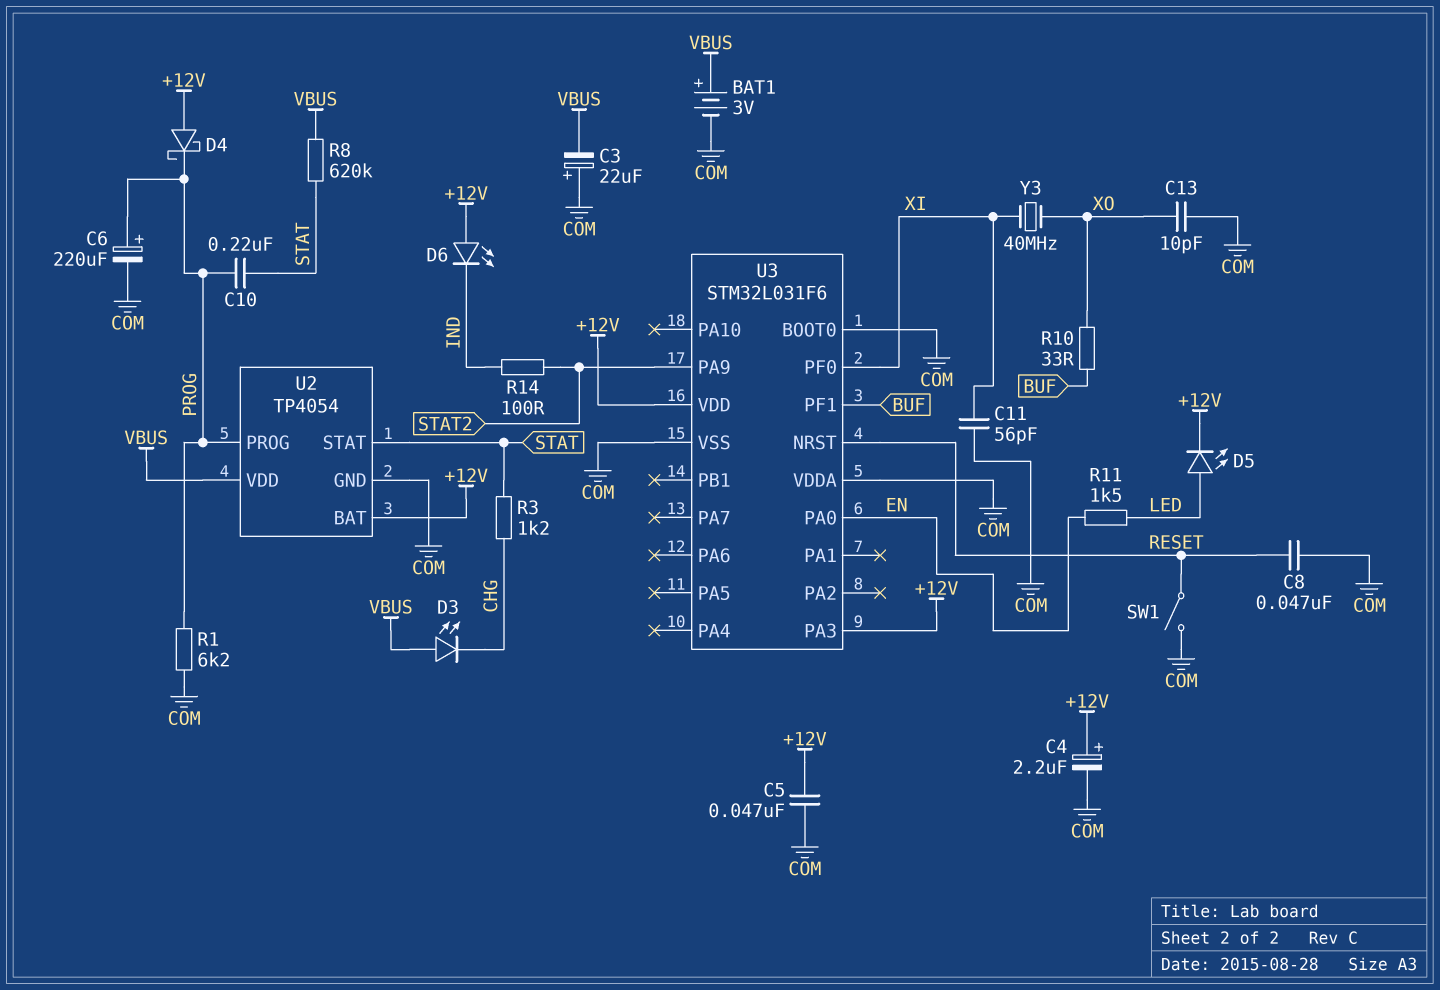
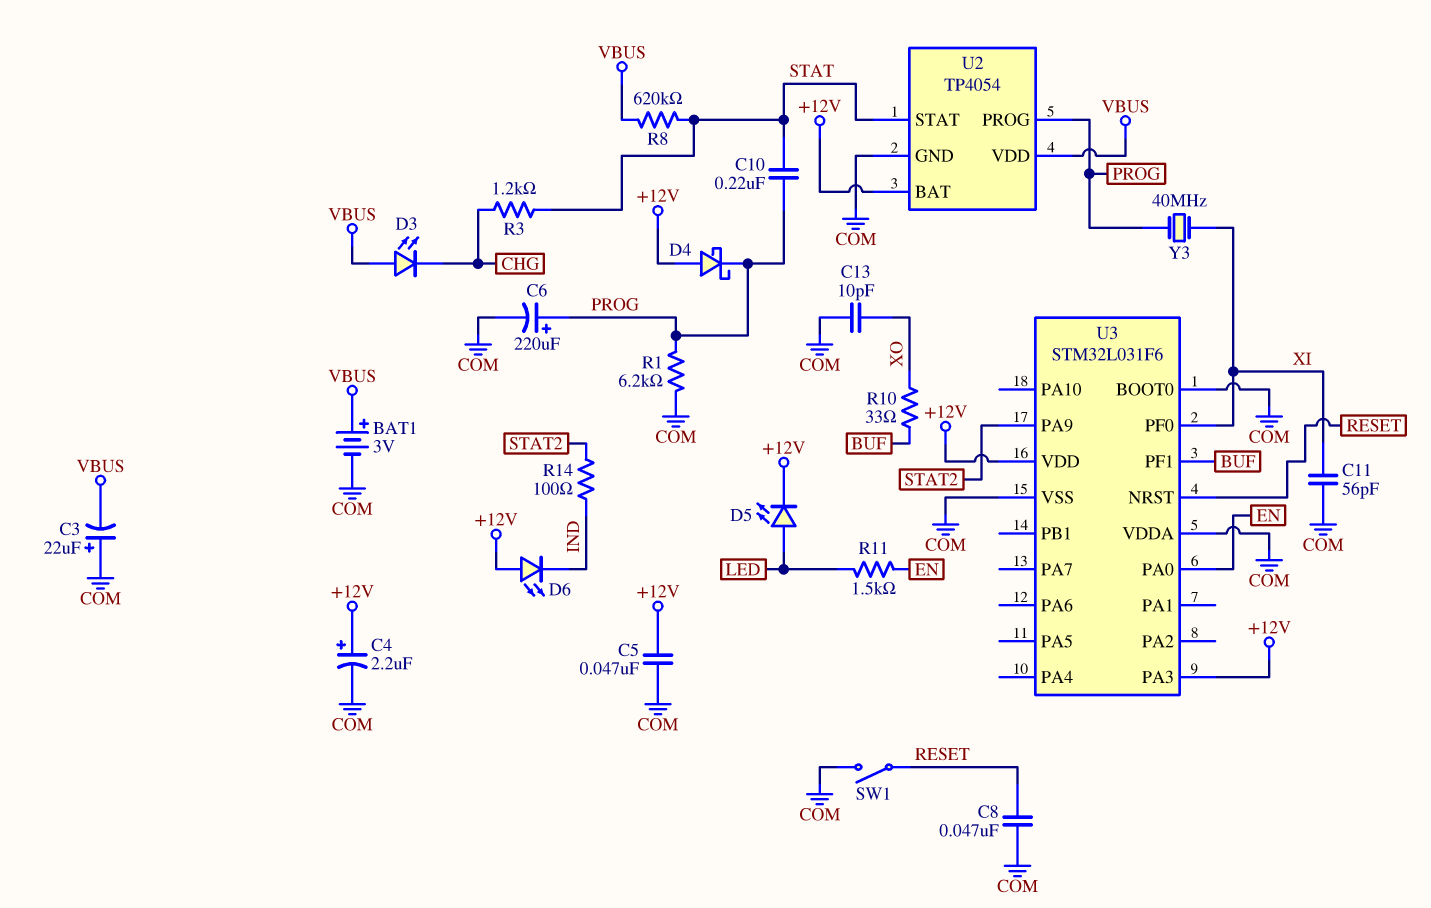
Y3: 40MHz (XI, XO) -> 40MHz (PROG, XI)

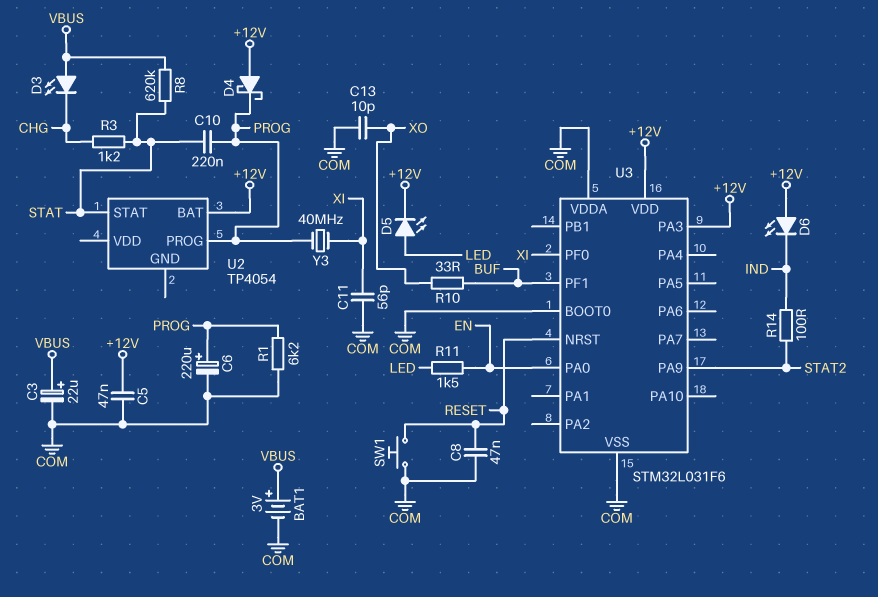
C3: 22uF (plus COM, minus VBUS) -> 22uF (plus VBUS, minus COM)
C4: 2.2uF (plus +12V, minus COM) -> none
SW1: switch (COM, RESET) -> button (COM, RESET)
U2 pin GND: COM -> none
U2 pin VDD: VBUS -> none

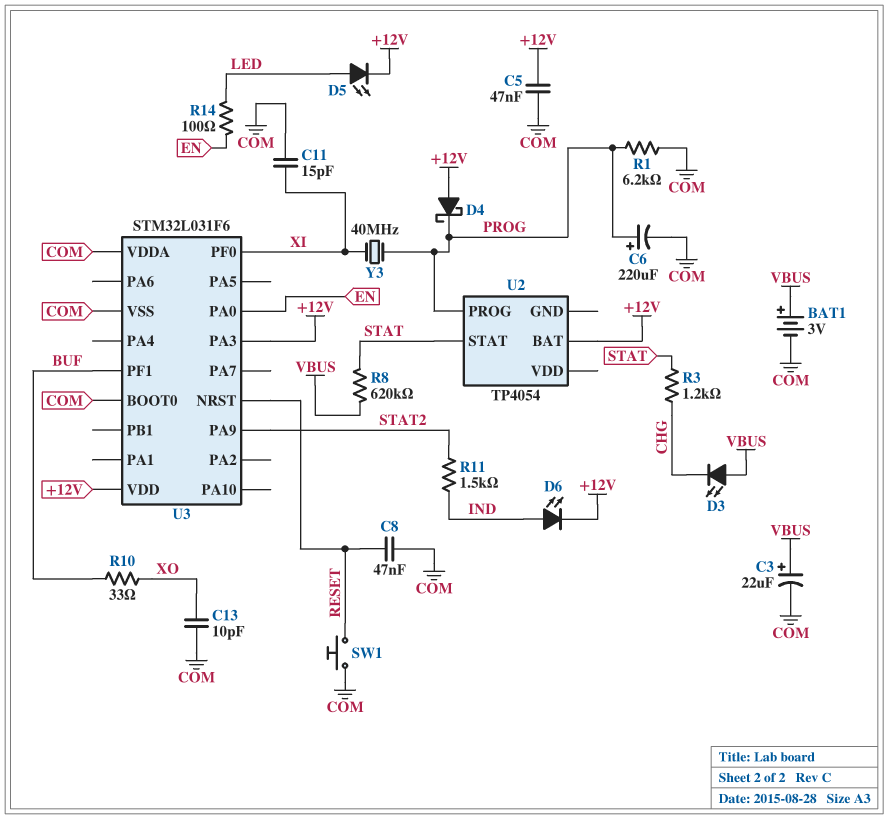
C10: 220nF (PROG, STAT) -> none
C11: 56pF (COM, XI) -> 15pF (COM, XI)
D6: LED (A +12V, K IND) -> LED (A IND, K +12V)
R11: 1.5k (EN, LED) -> 1.5k (IND, STAT2)
R14: 100 (IND, STAT2) -> 100 (EN, LED)

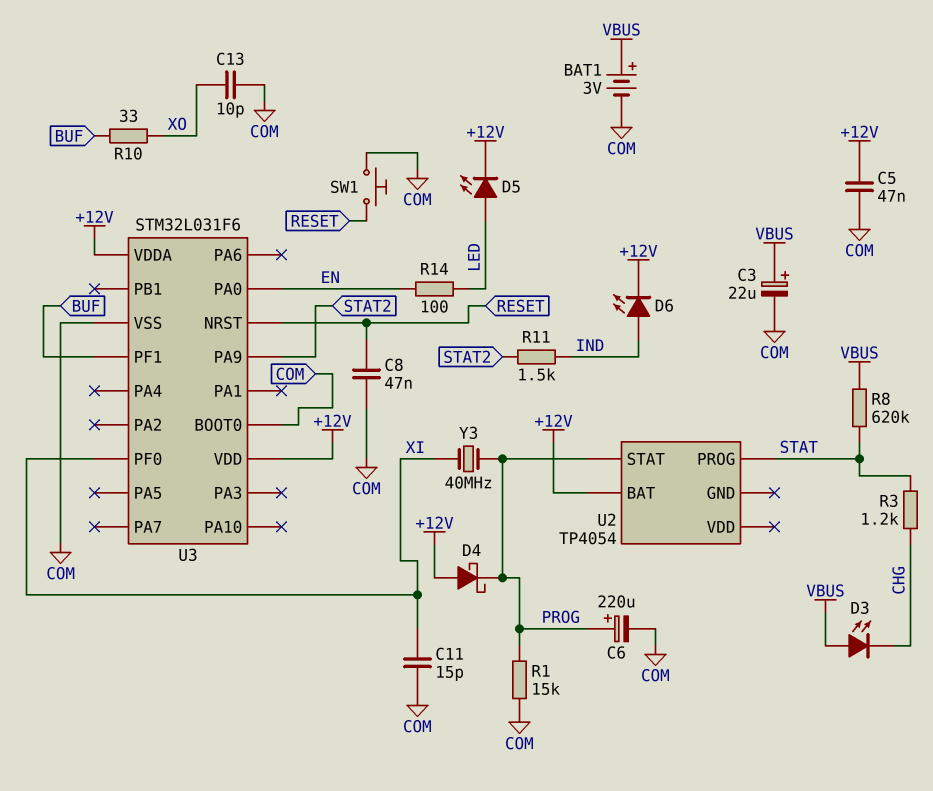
R1: 6.2k (COM, PROG) -> 15k (COM, PROG)
U2 pin PROG: PROG -> STAT
U2 pin STAT: STAT -> PROG
U3 pin PA3: +12V -> none
U3 pin VDDA: COM -> +12V

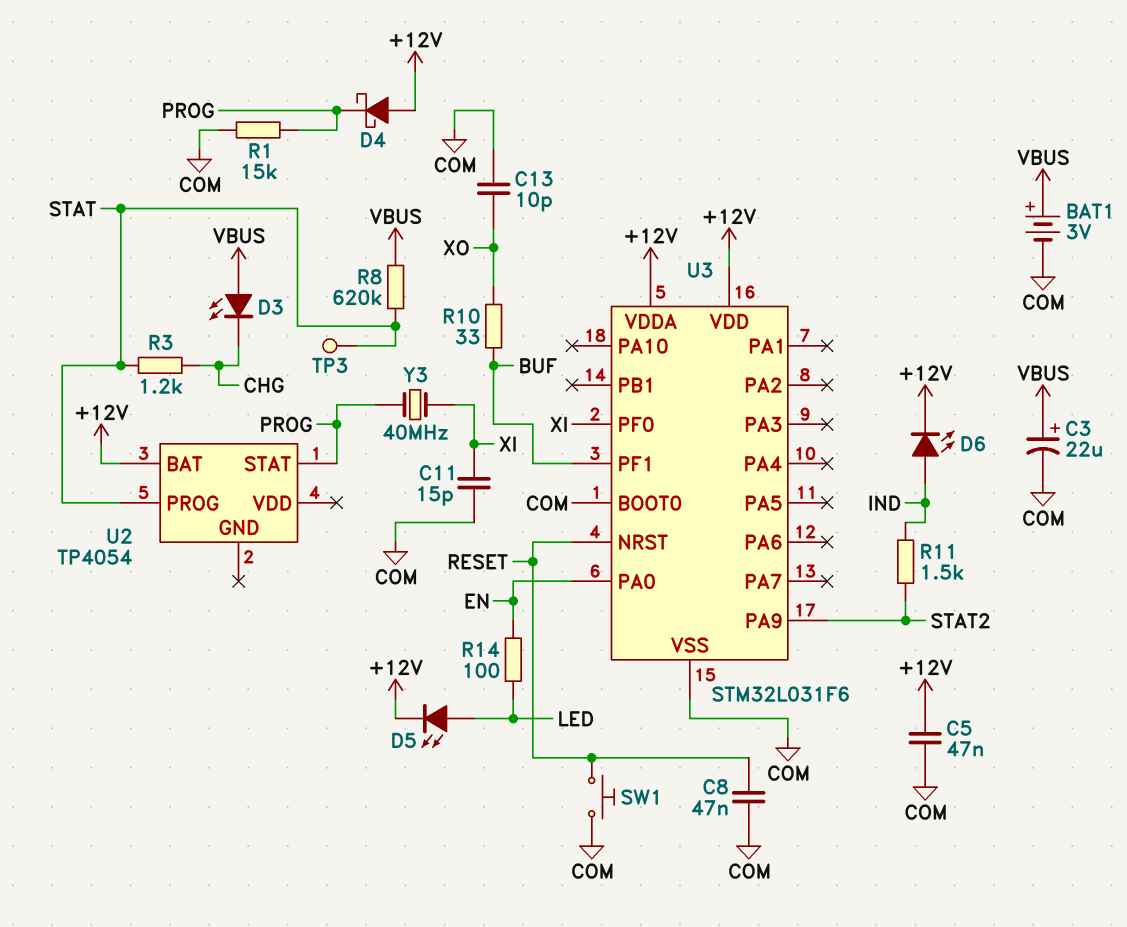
C6: 220uF (plus PROG, minus COM) -> none
TP3: none -> test point (STAT)

